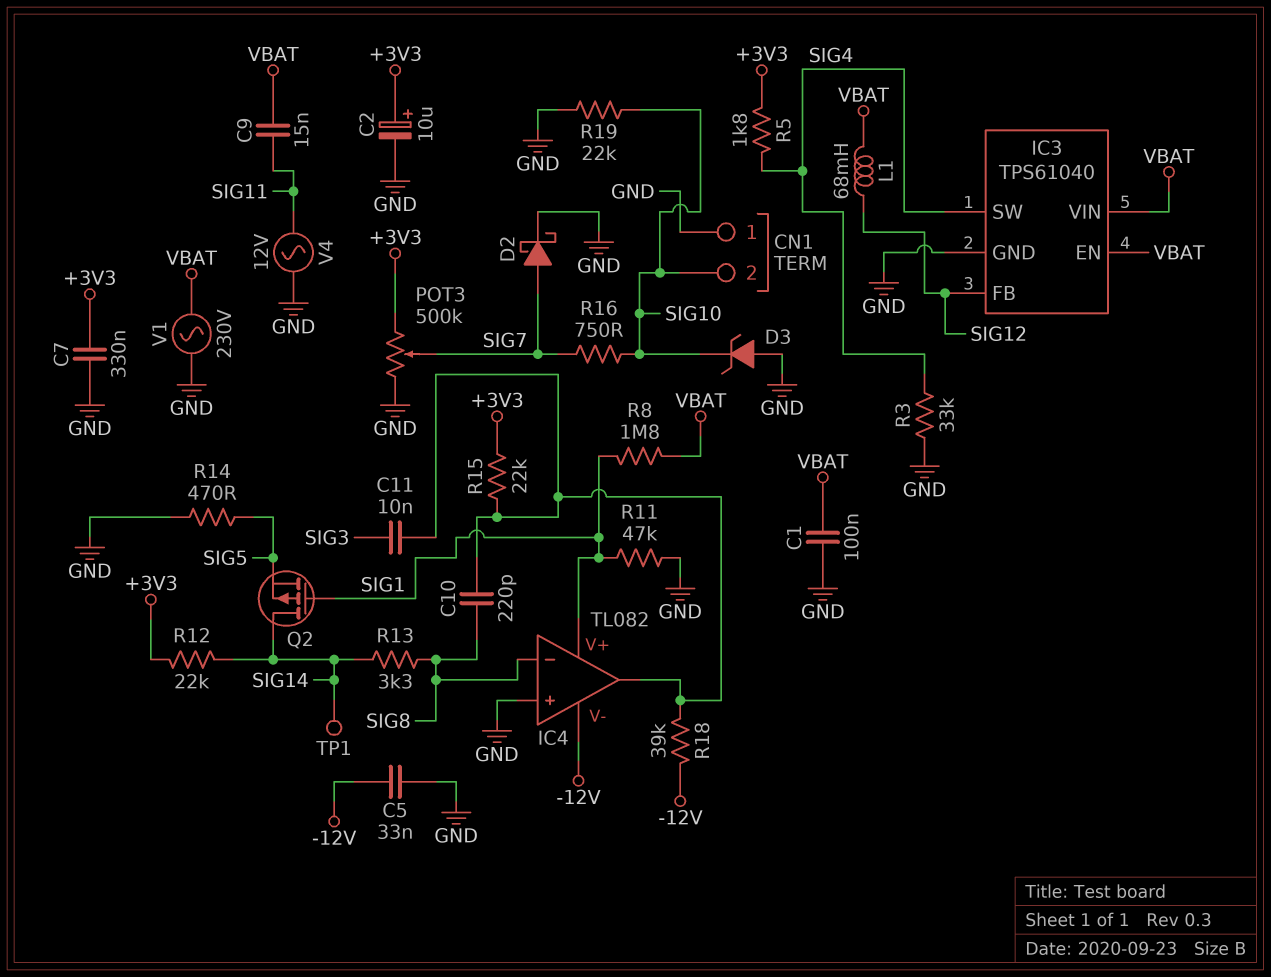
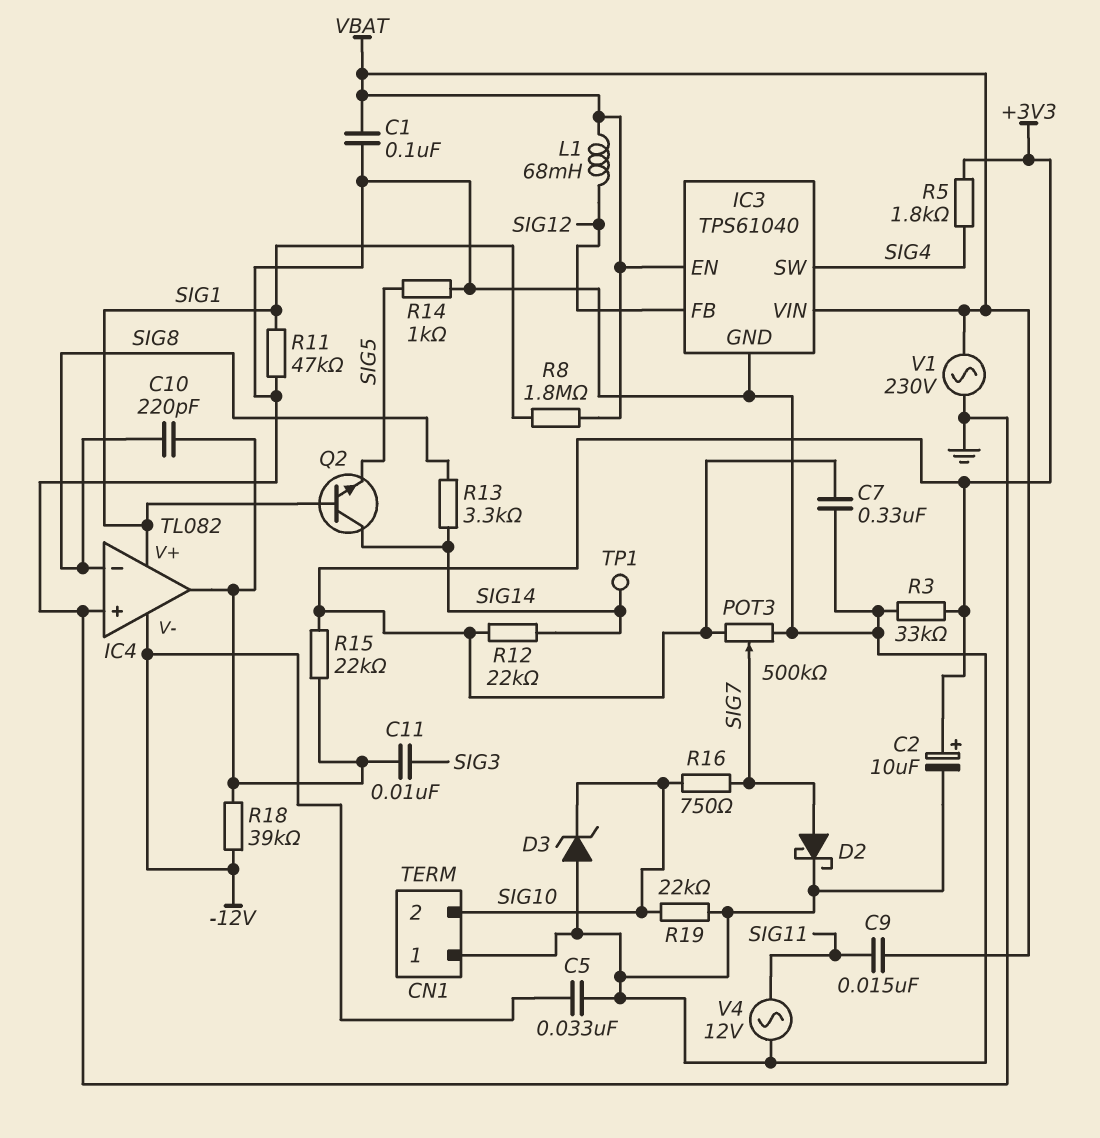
Q2: PMOS (G SIG1, D SIG14, S SIG5) -> NPN (B SIG1, C SIG14, E SIG5)
R3: 33k (GND, SIG4) -> 33k (+3V3, GND)
R14: 470 (GND, SIG5) -> 1k (GND, SIG5)

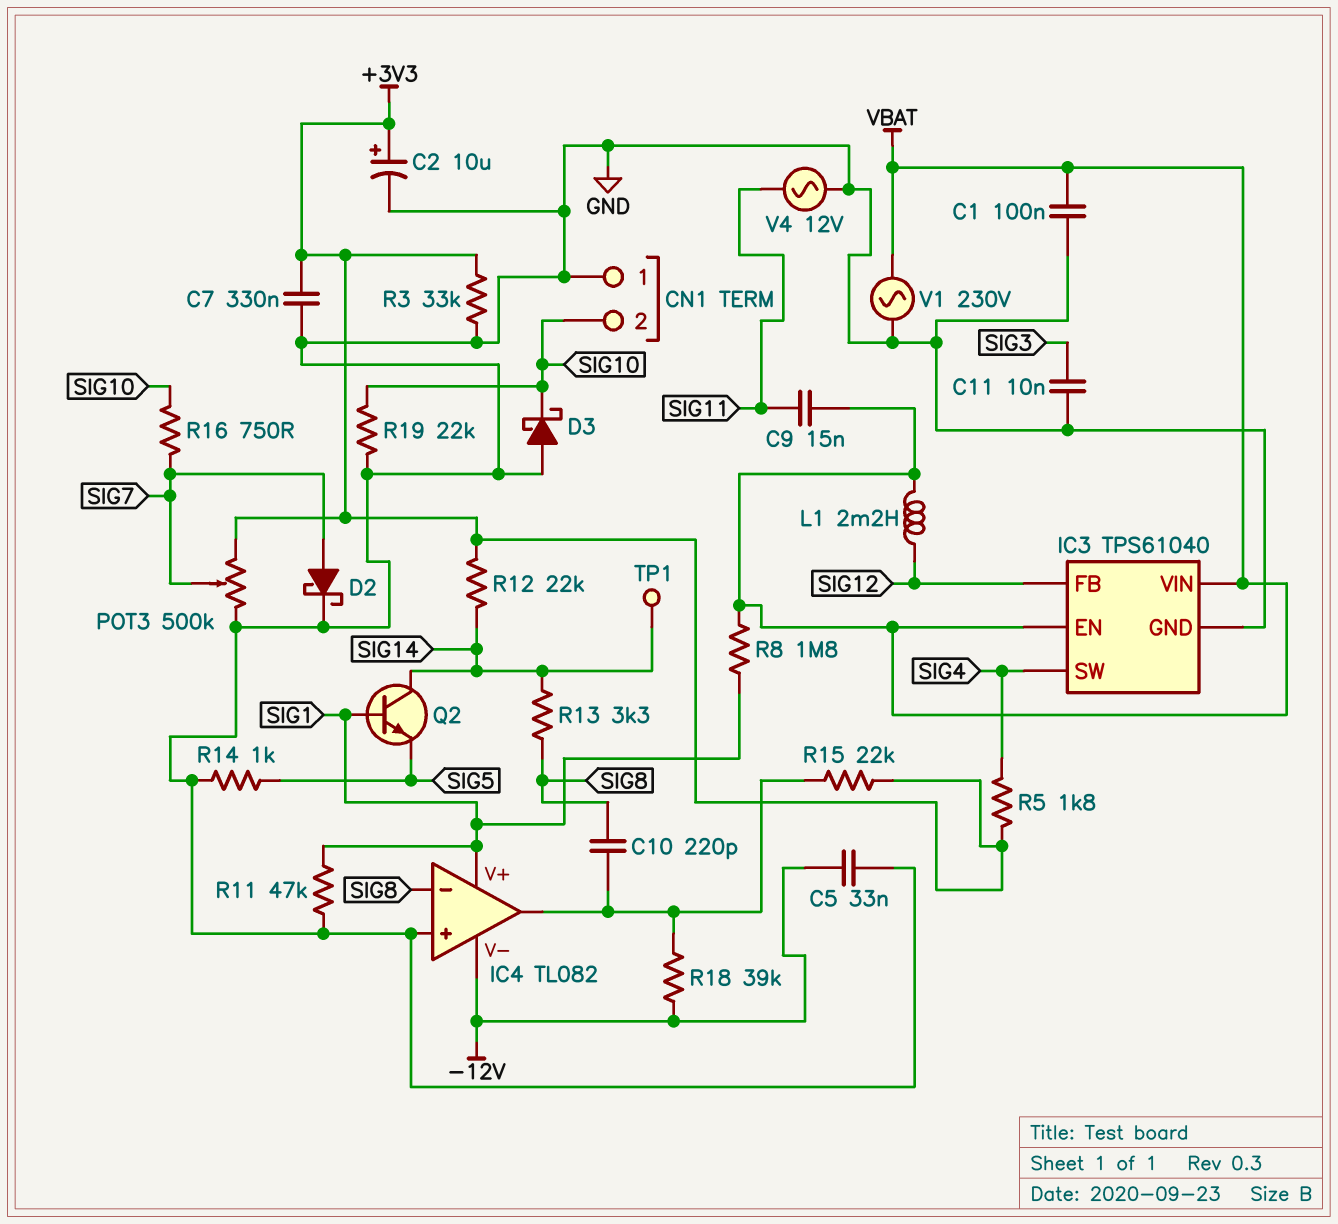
C11: 10nF (IC4/out, SIG3) -> 10nF (GND, SIG3)
D3: zener (A GND, K SIG10) -> schottky (A GND, K SIG10)
L1: 68mH (SIG12, VBAT) -> 2.2mH (SIG12, VBAT)

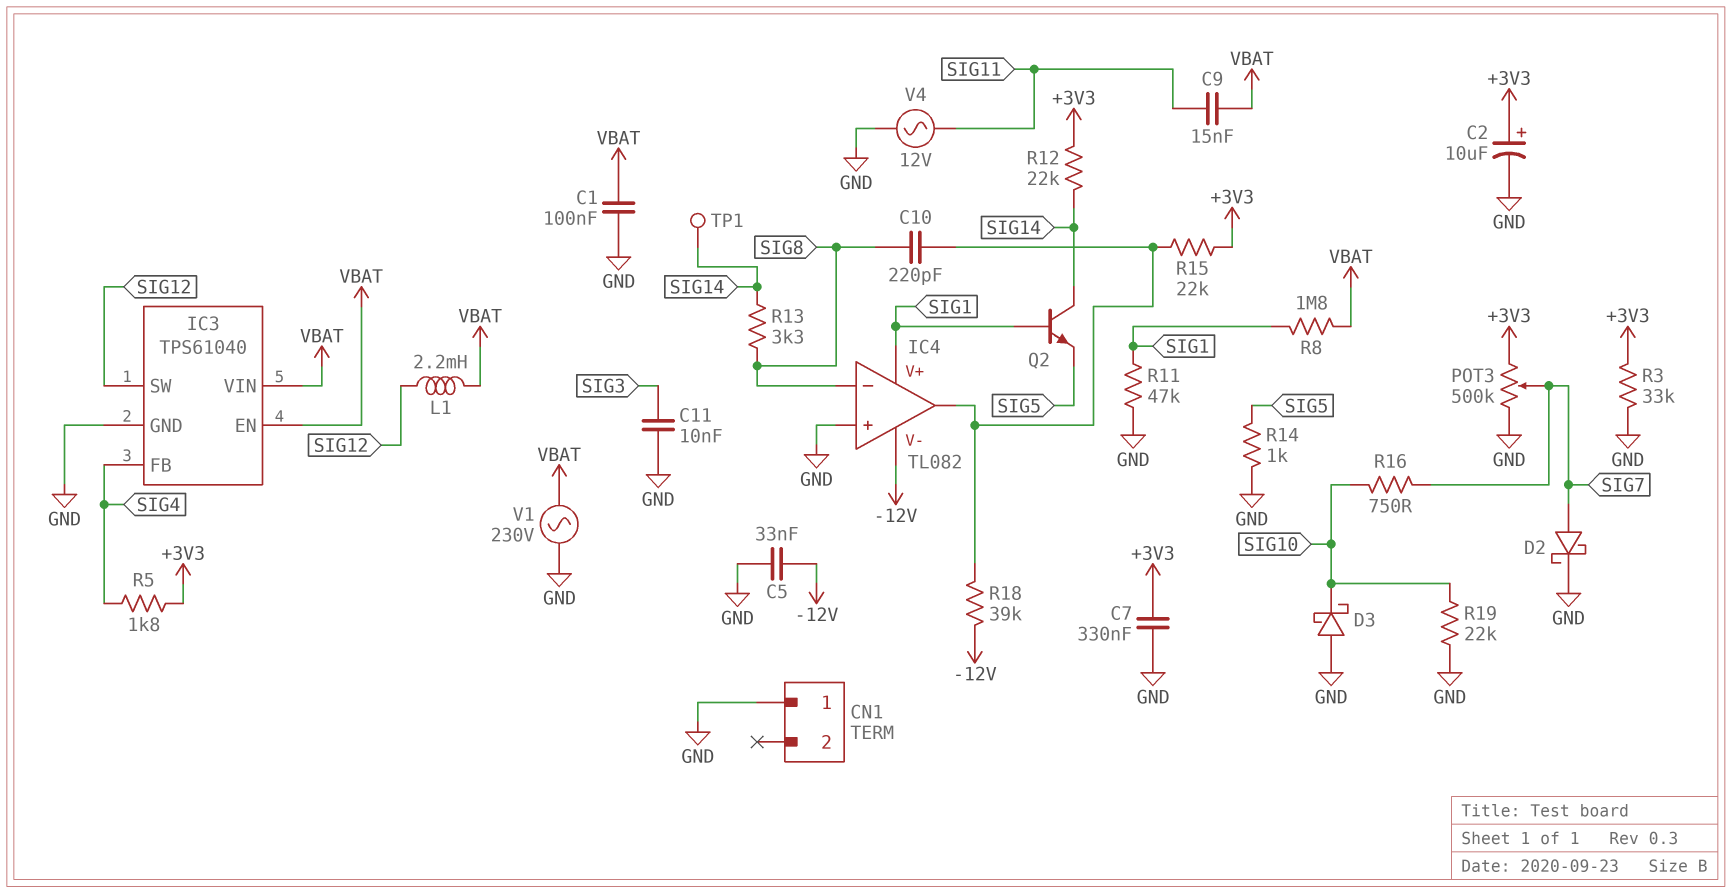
CN1 pin 2: SIG10 -> none
IC3 pin FB: SIG12 -> SIG4
IC3 pin SW: SIG4 -> SIG12

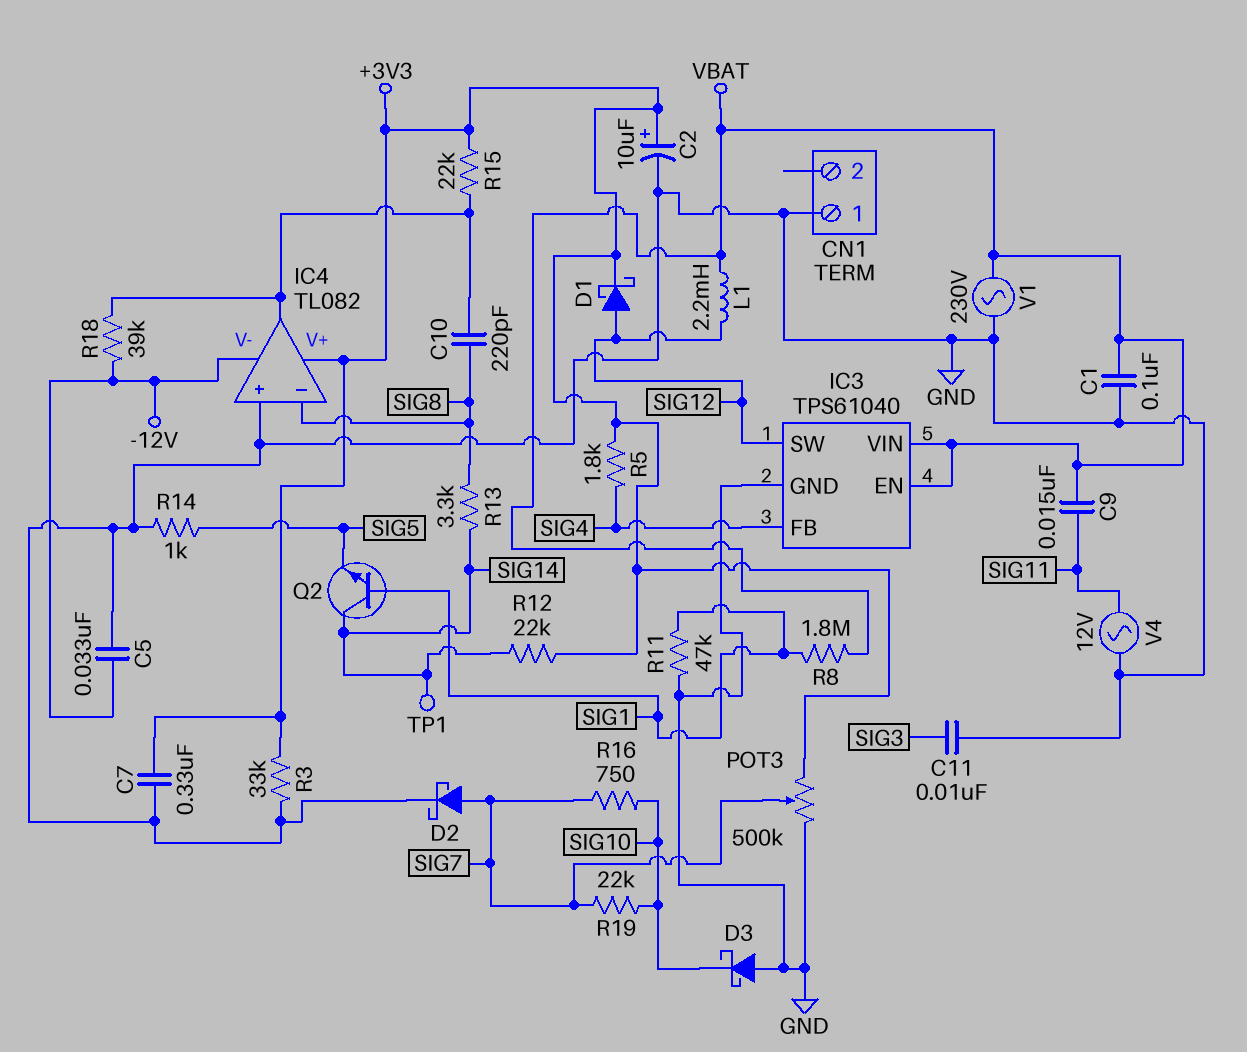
D1: none -> schottky (A SIG12, K +3V3)
IC4 pin V+: SIG1 -> +3V3
R19: 22k (GND, SIG10) -> 22k (SIG7, SIG10)

